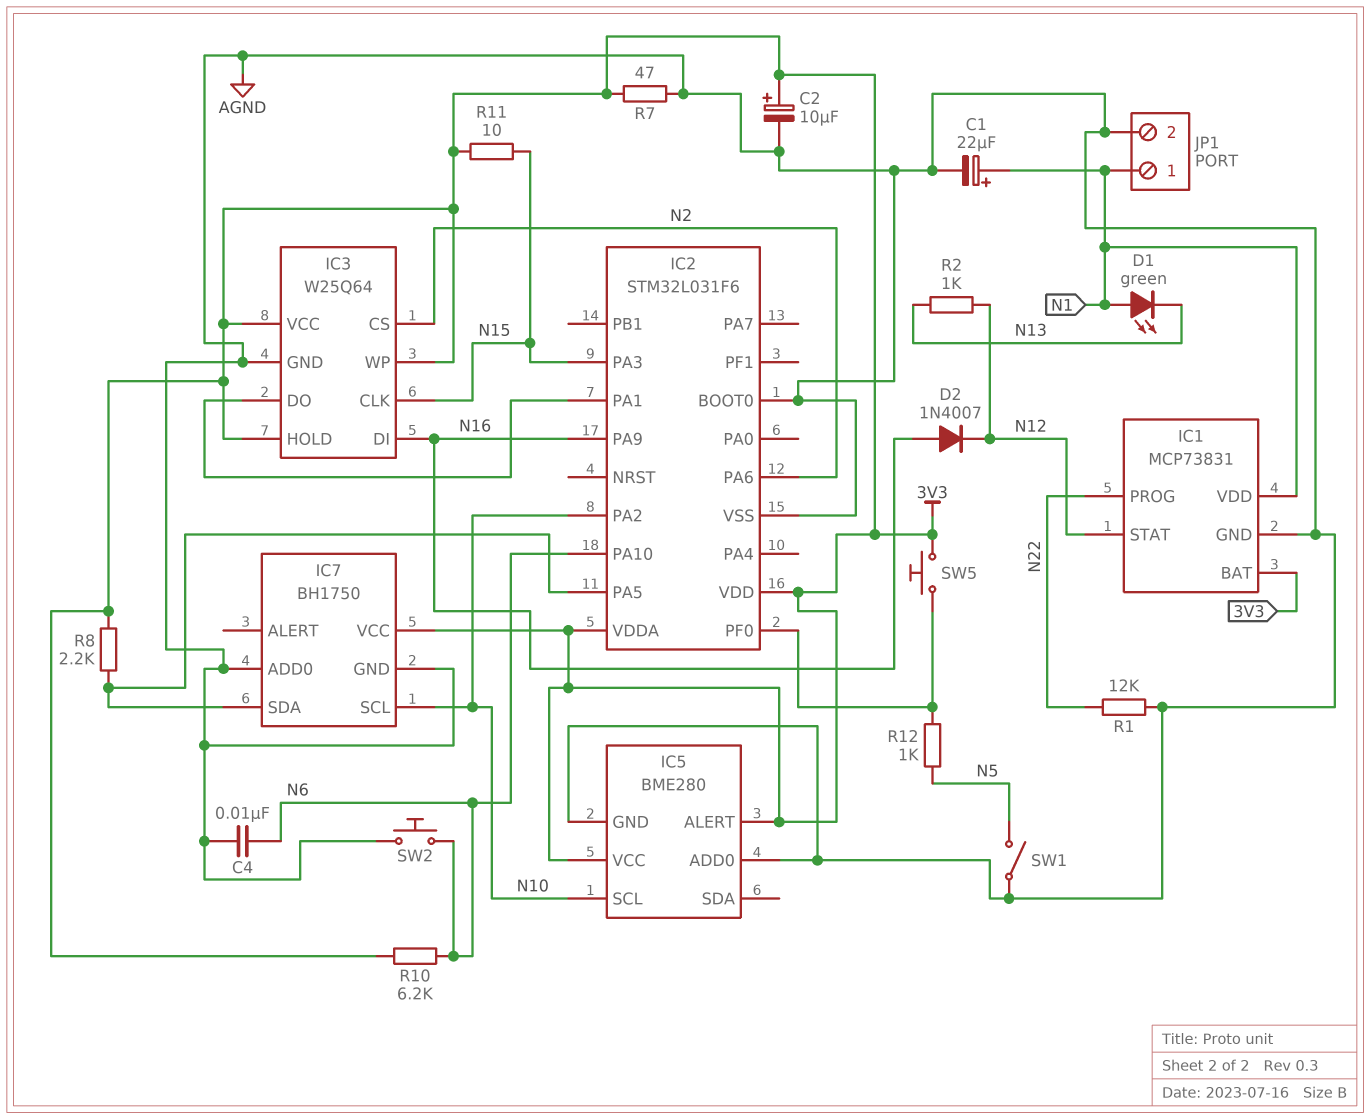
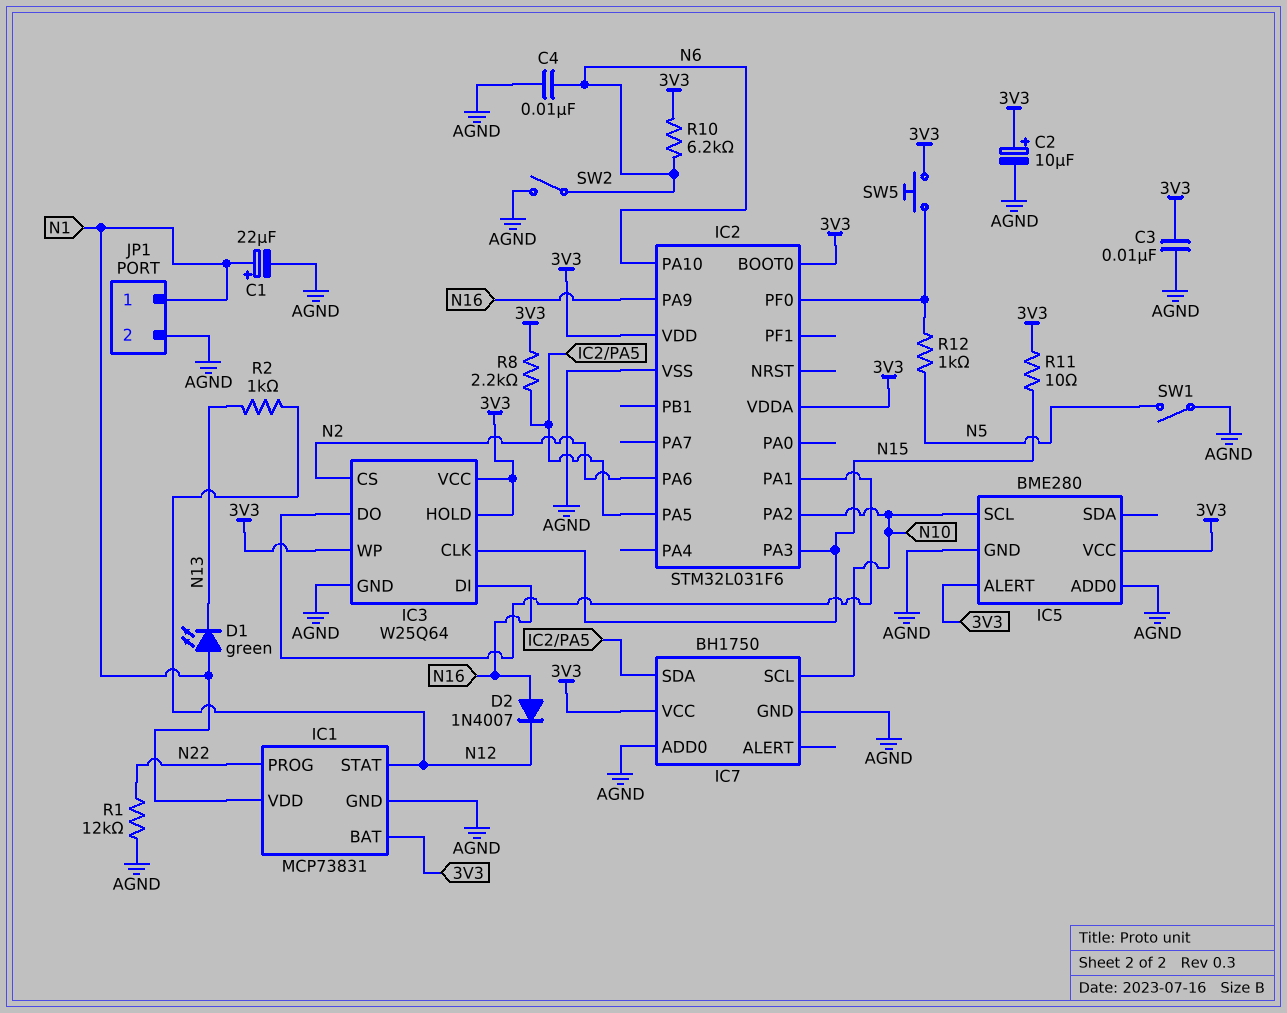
C3: none -> 10nF (3V3, AGND)
IC2 pin BOOT0: AGND -> 3V3
R7: 47 (3V3, AGND) -> none
SW2: button (AGND, N6) -> switch (AGND, N6)

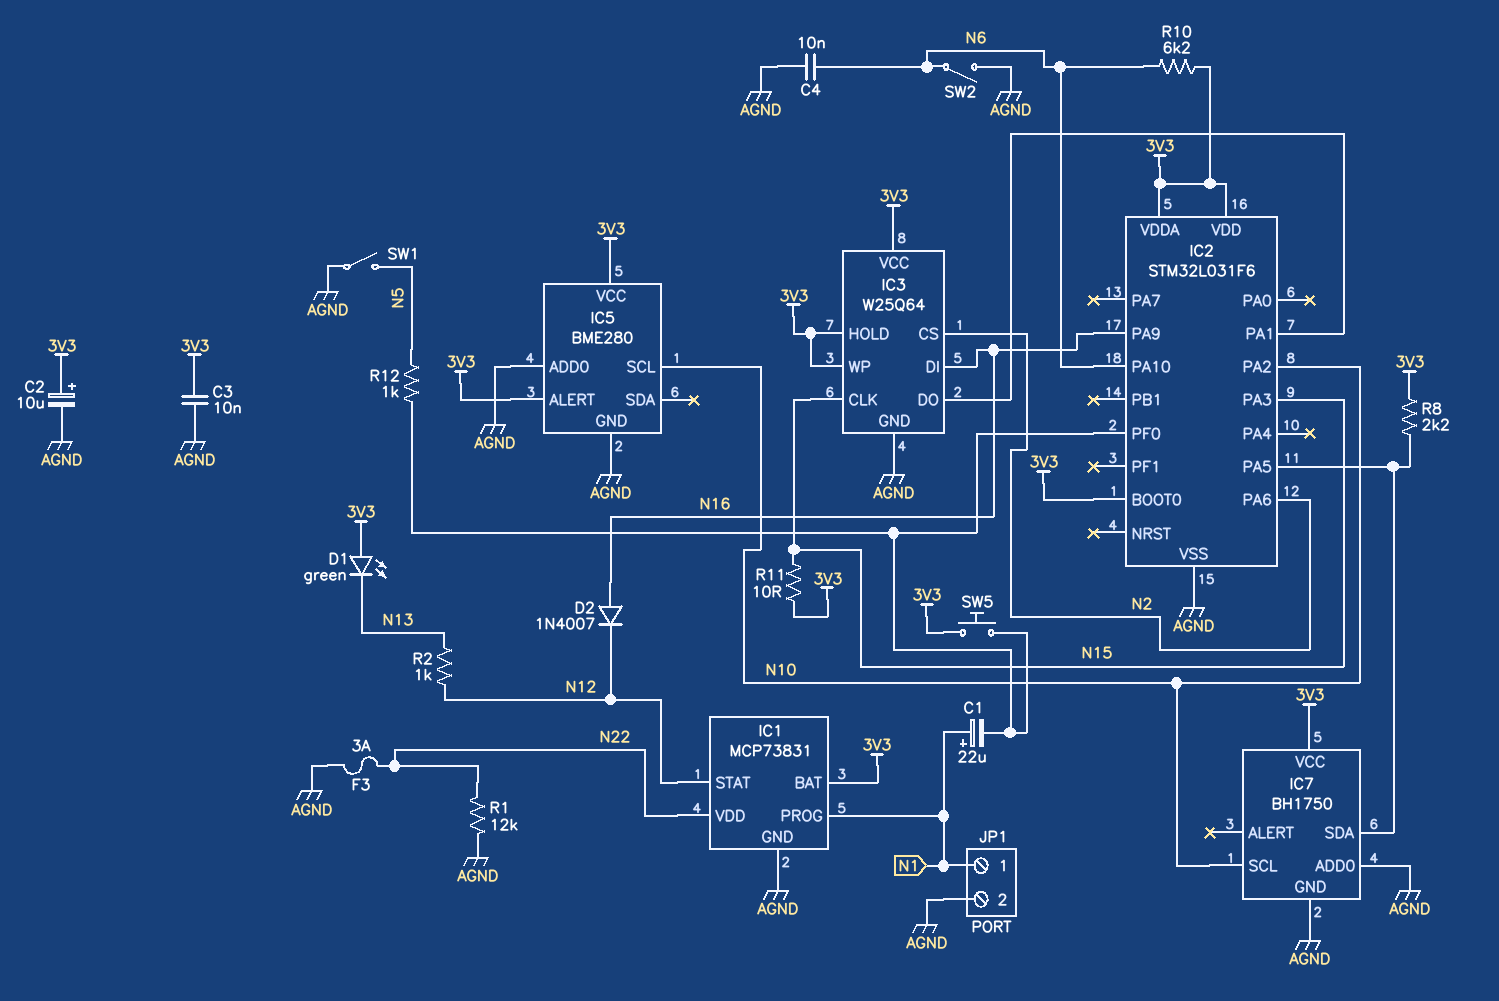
C1: 22uF (plus N1, minus AGND) -> 22uF (plus N1, minus IC2/PF0)
D1: LED green (A N1, K N13) -> LED green (A 3V3, K N13)
F3: none -> 3A (AGND, N22)
IC1 pin PROG: N22 -> N1
IC1 pin VDD: N1 -> N22

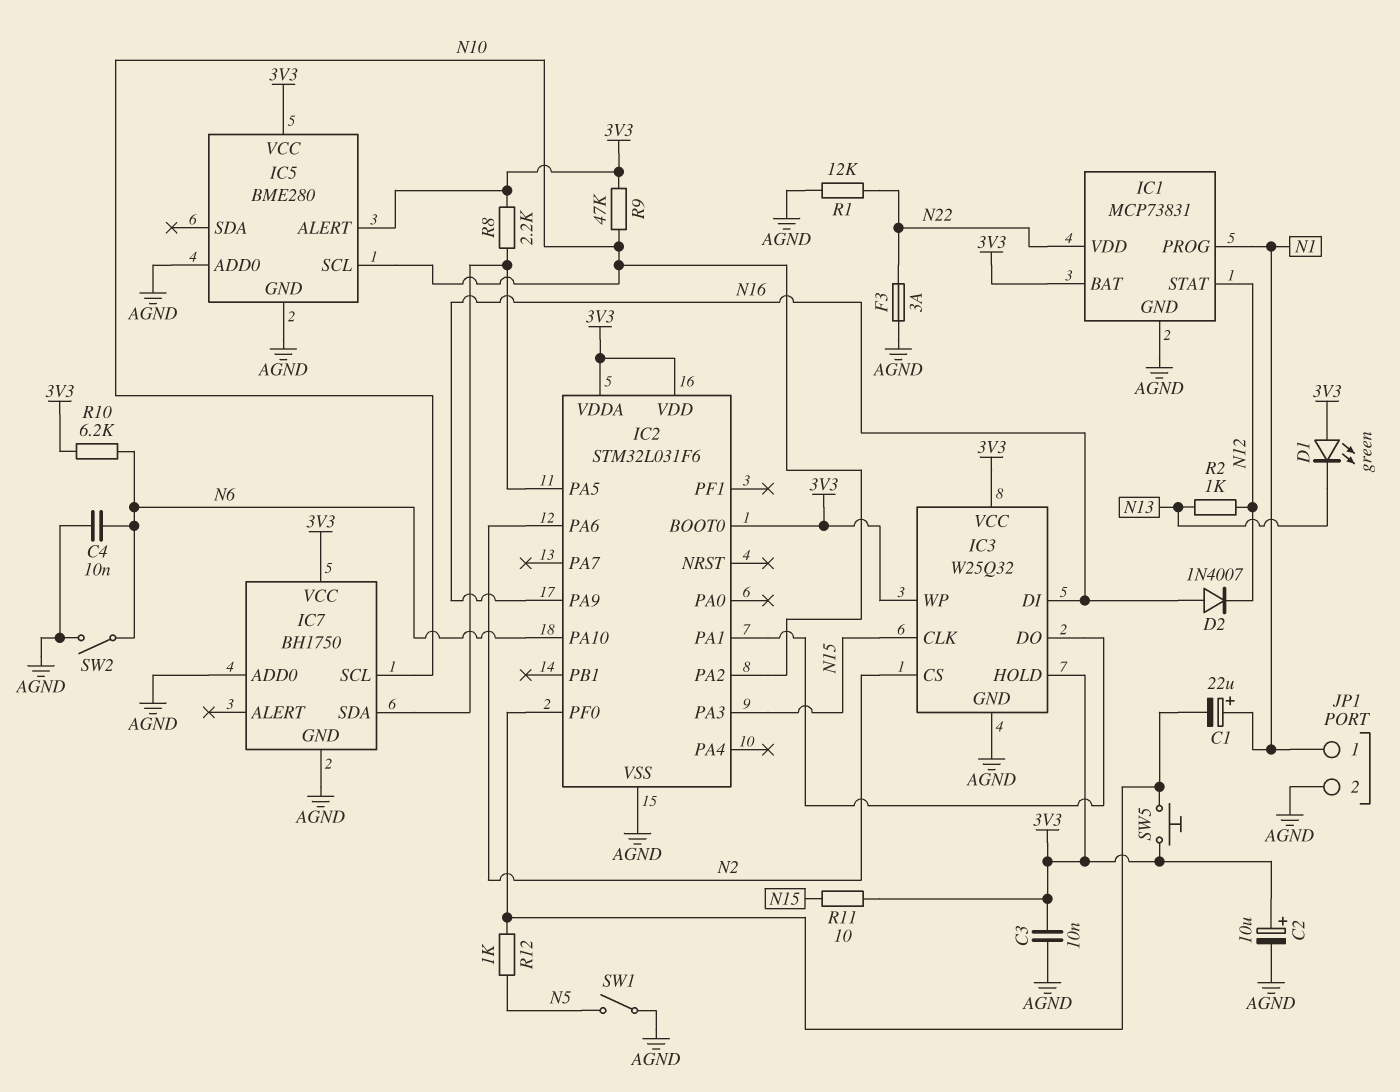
IC3: W25Q64 -> W25Q32
R9: none -> 47k (3V3, N10)

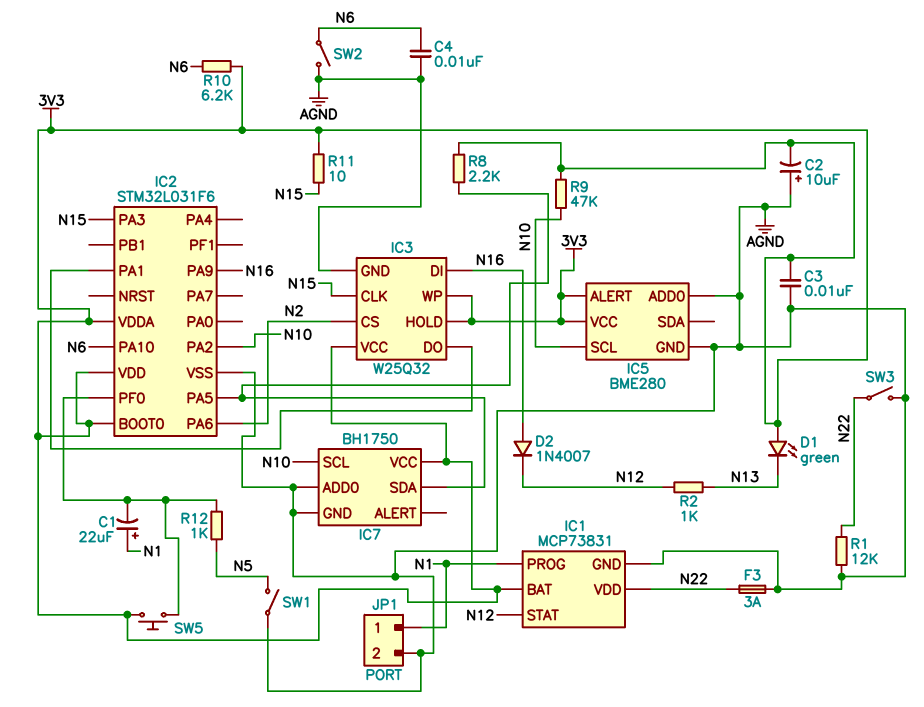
C2: 10uF (plus 3V3, minus AGND) -> 10uF (plus AGND, minus 3V3)
SW3: none -> switch (AGND, N22)

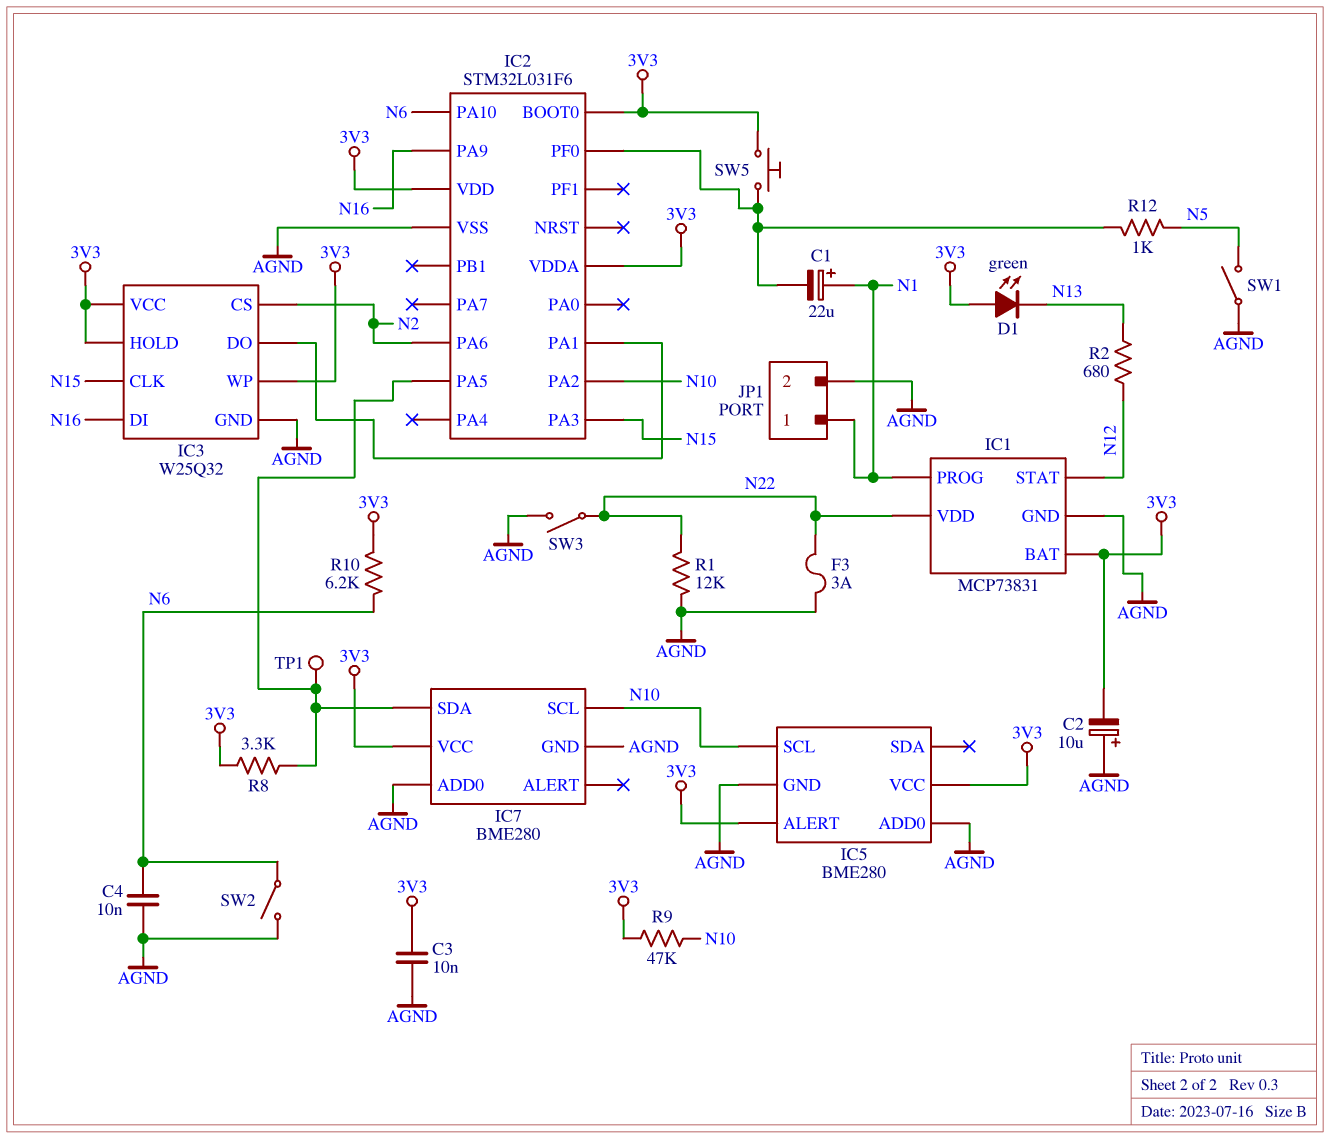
D2: diode 1N4007 (A N16, K N12) -> none
IC7: BH1750 -> BME280
R2: 1k (N12, N13) -> 680 (N12, N13)
R8: 2.2k (3V3, IC2/PA5) -> 3.3k (3V3, IC2/PA5)
R11: 10 (3V3, N15) -> none
TP1: none -> test point (IC2/PA5)

